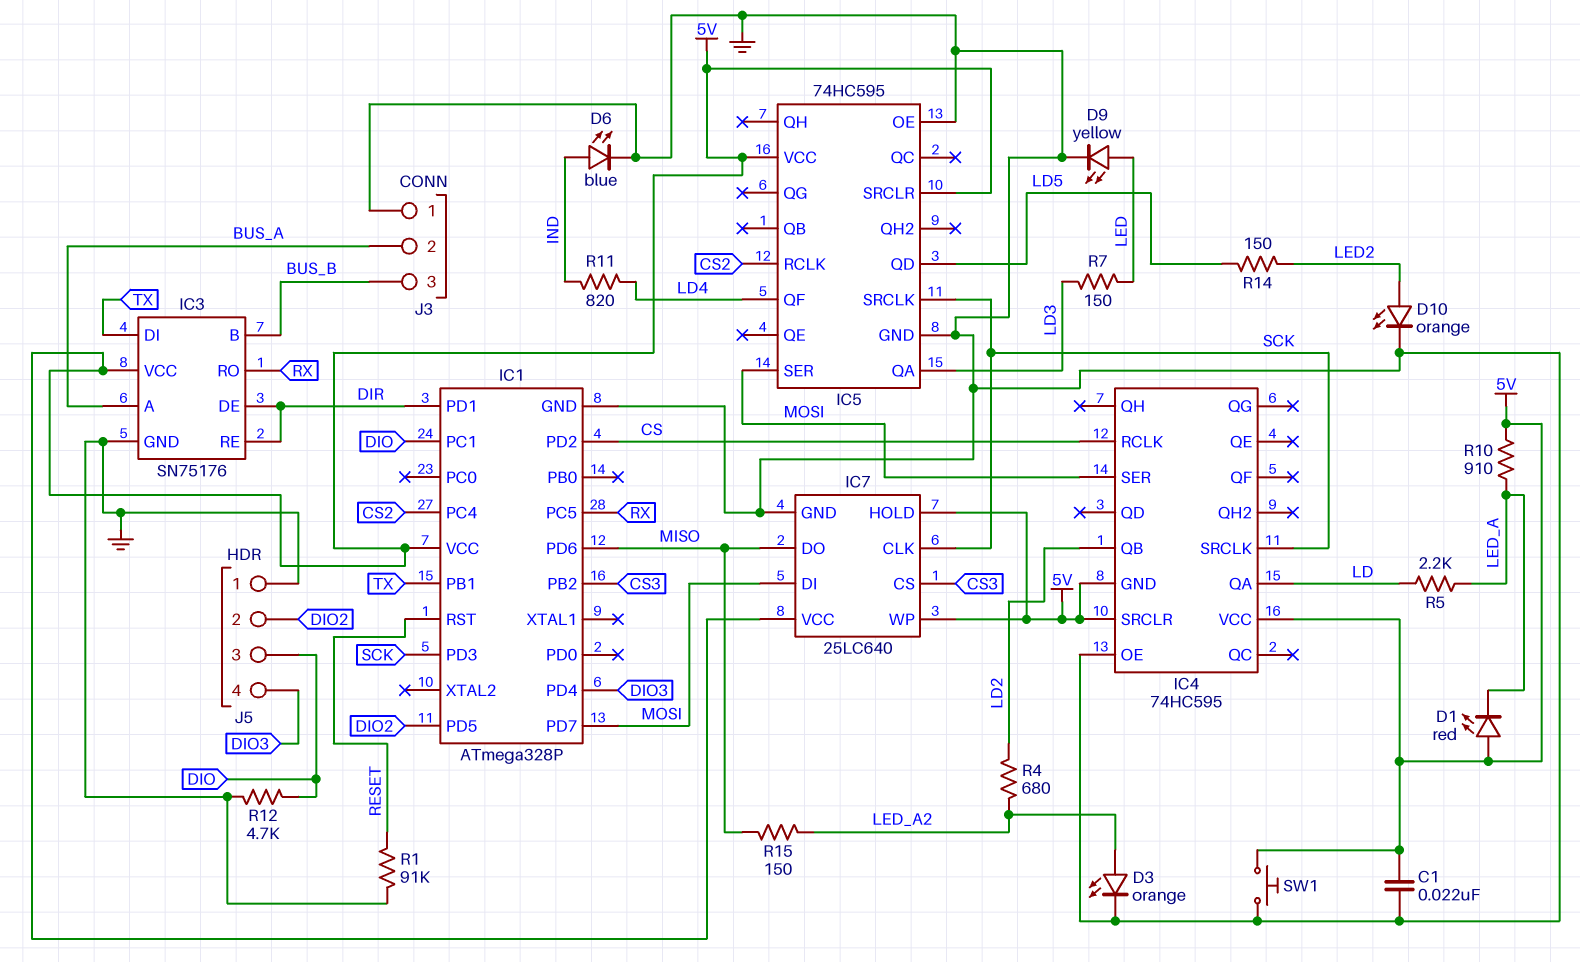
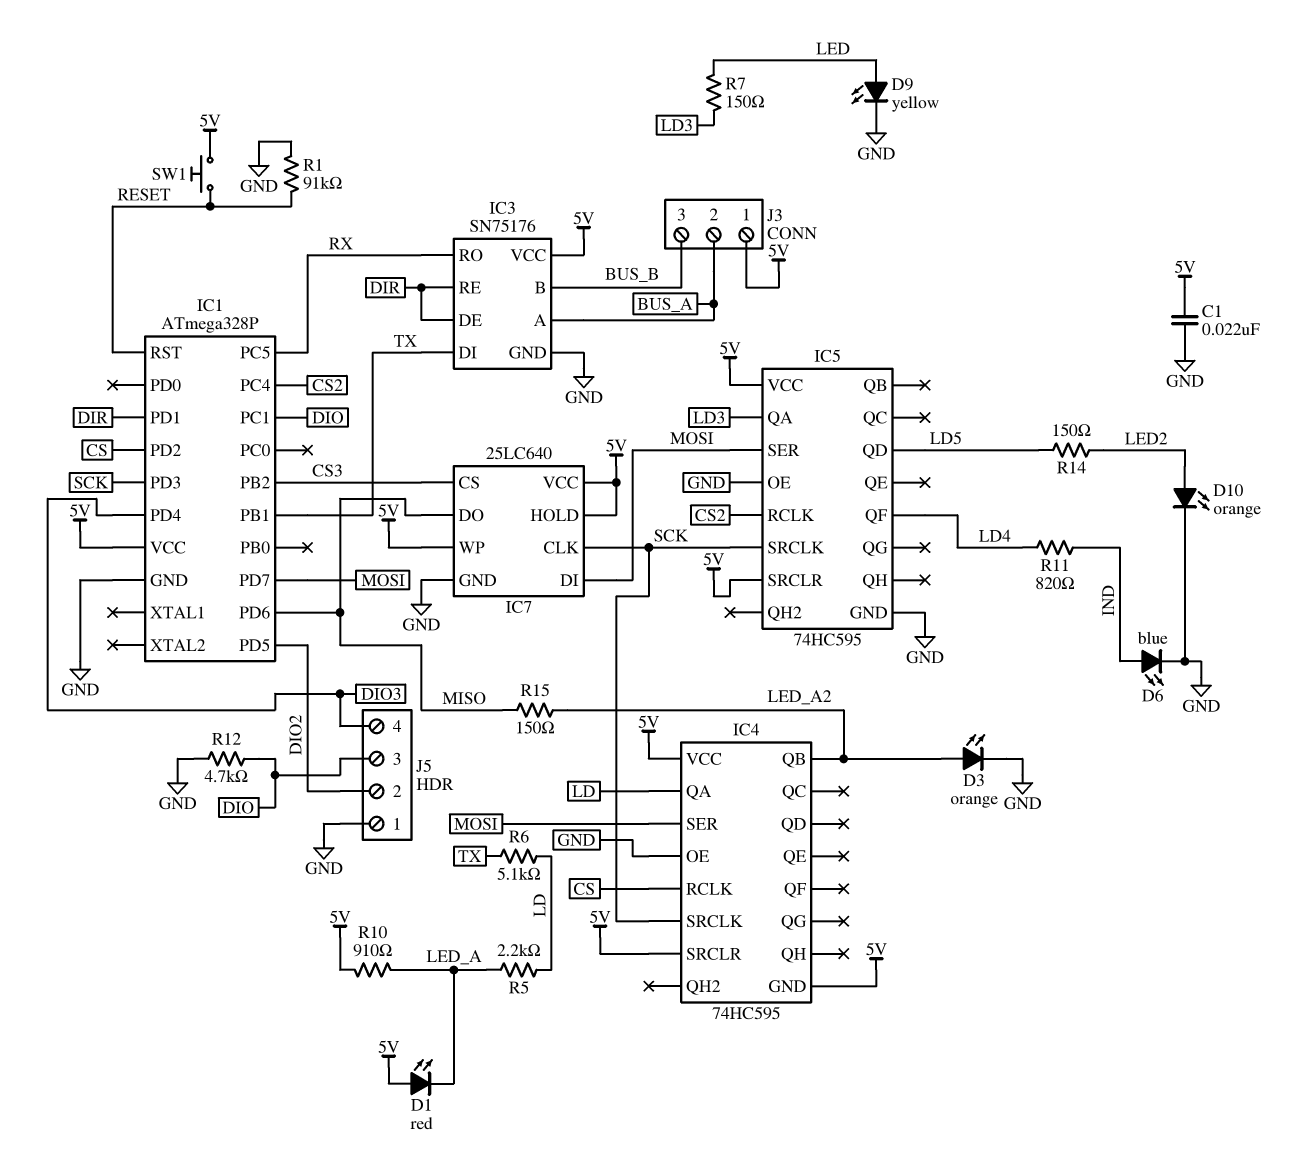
IC4 pin QB: LD2 -> LED_A2
J3 pin 1: GND -> 5V
R4: 680 (LD2, LED_A2) -> none
R6: none -> 5.1k (LD, TX)
SW1: button (5V, GND) -> button (5V, RESET)

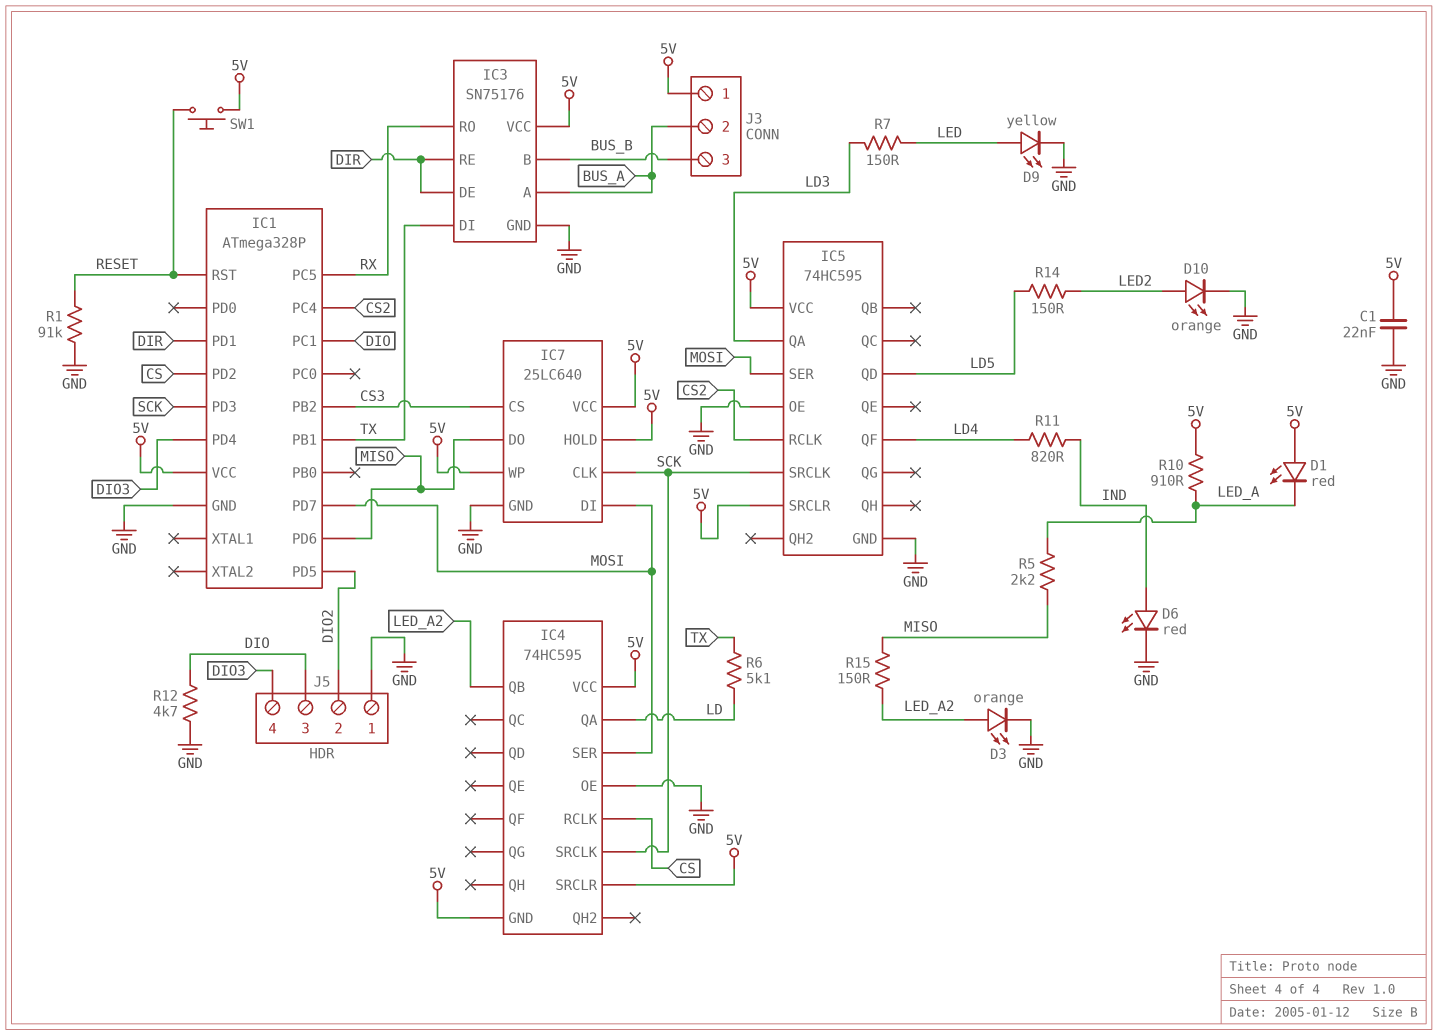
D6: LED blue (A IND, K GND) -> LED red (A IND, K GND)
R5: 2.2k (LD, LED_A) -> 2.2k (LED_A, MISO)

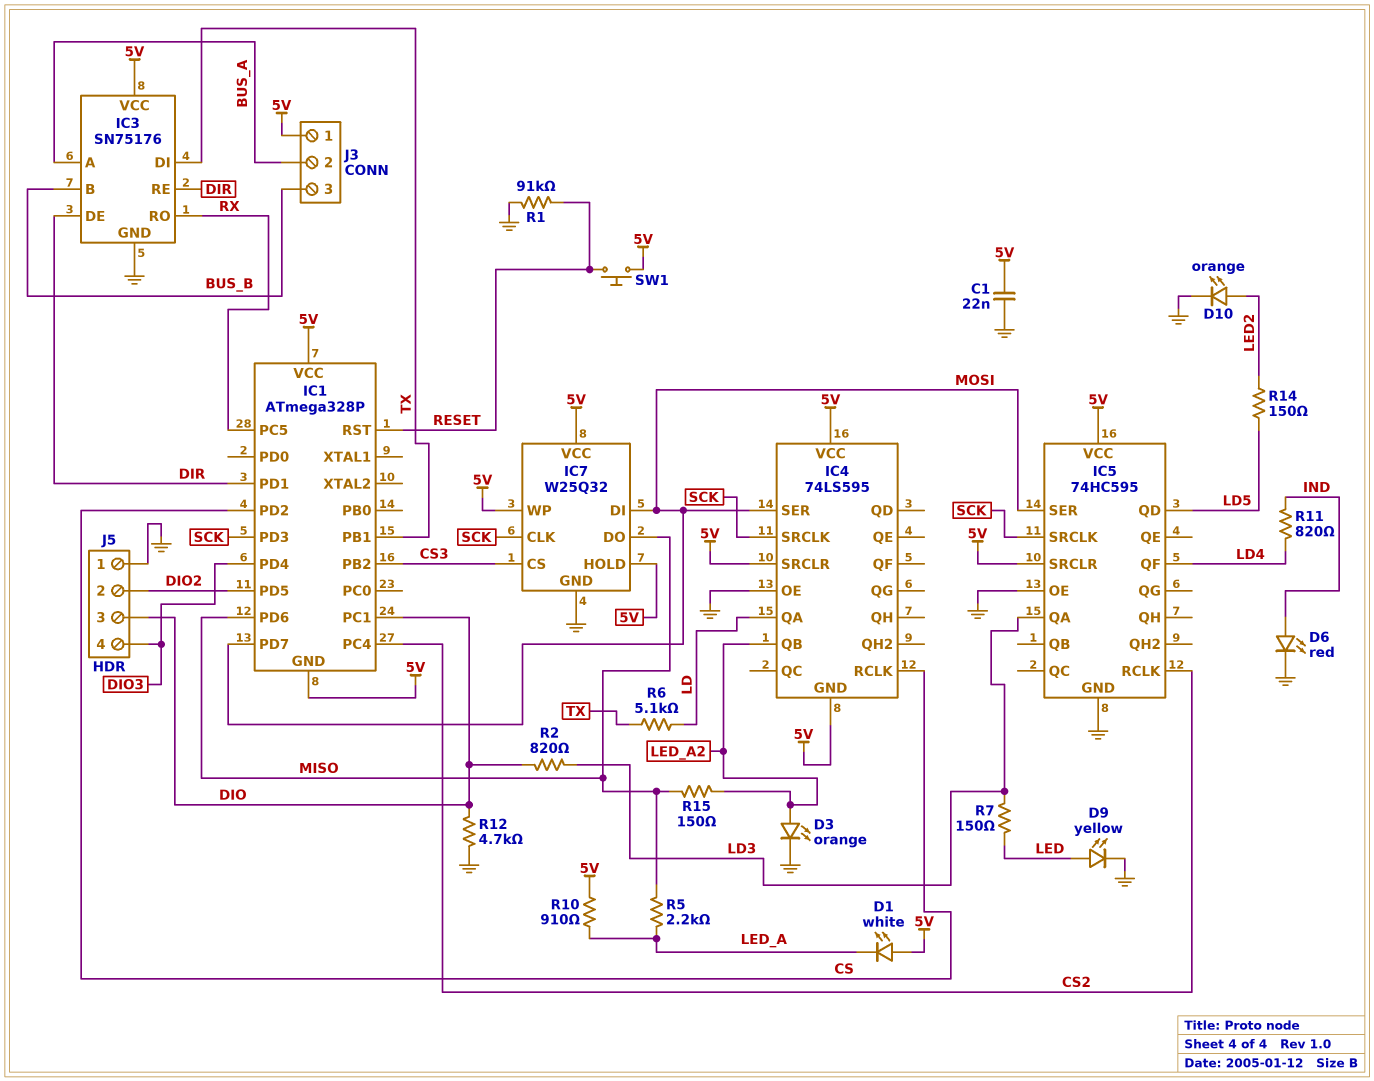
D1: LED red (A 5V, K LED_A) -> LED white (A 5V, K LED_A)
IC1 pin GND: GND -> 5V
IC4: 74HC595 -> 74LS595
IC7: 25LC640 -> W25Q32
R2: none -> 820 (DIO, LD3)

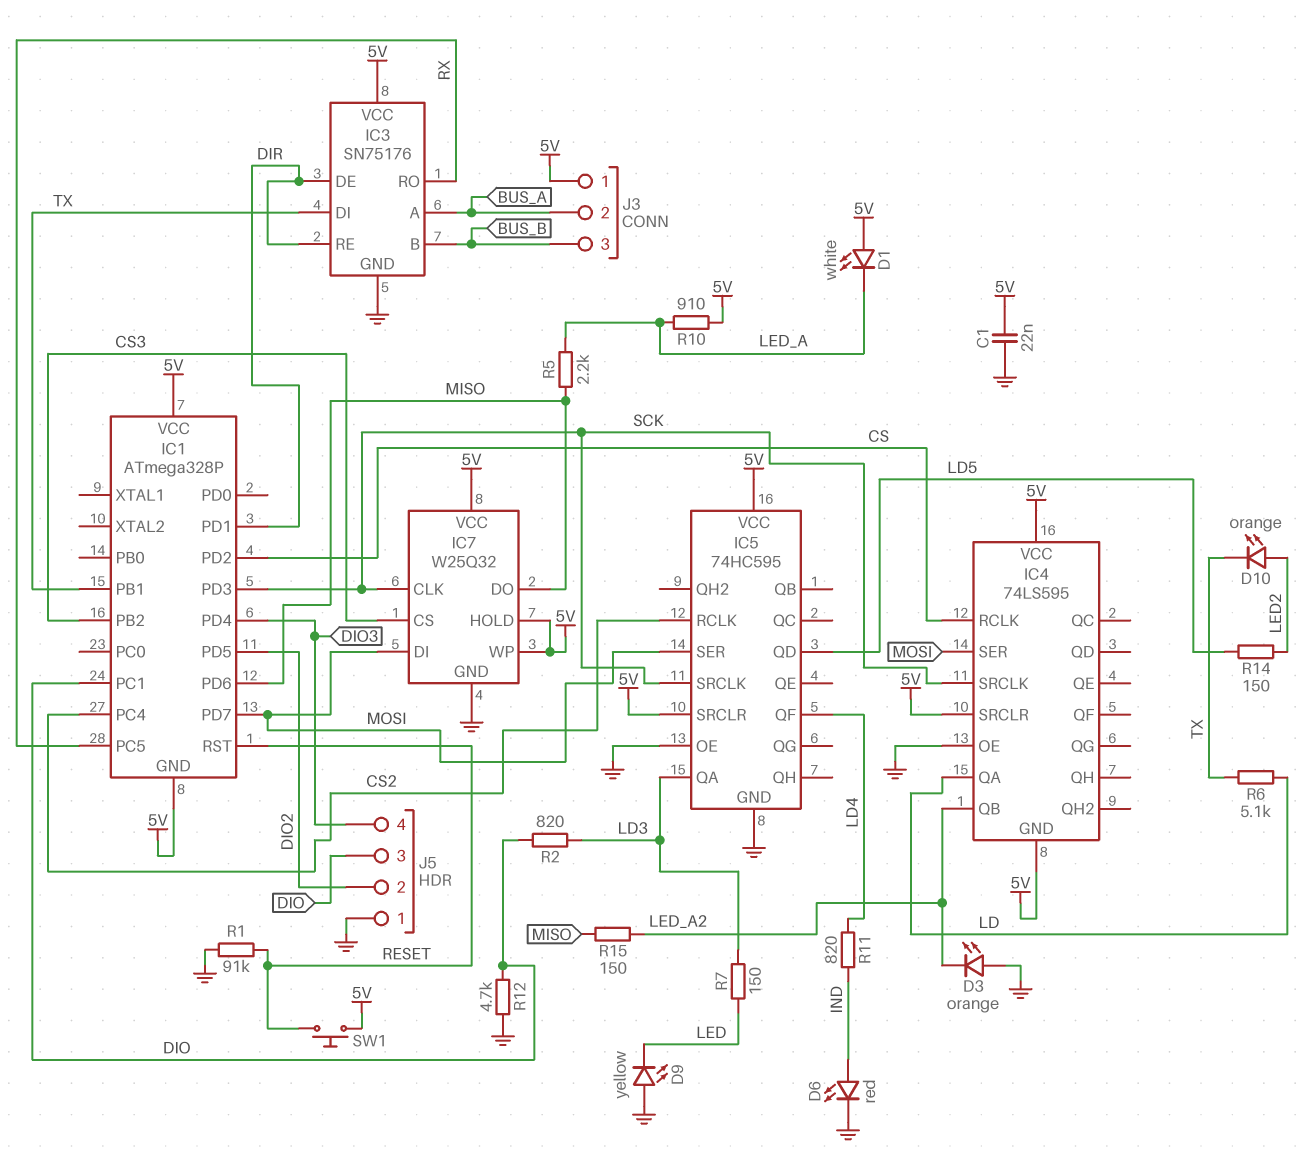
D3: LED orange (A LED_A2, K GND) -> LED orange (A GND, K LED_A2)
D9: LED yellow (A LED, K GND) -> LED yellow (A GND, K LED)
D10: LED orange (A LED2, K GND) -> LED orange (A LED2, K TX)

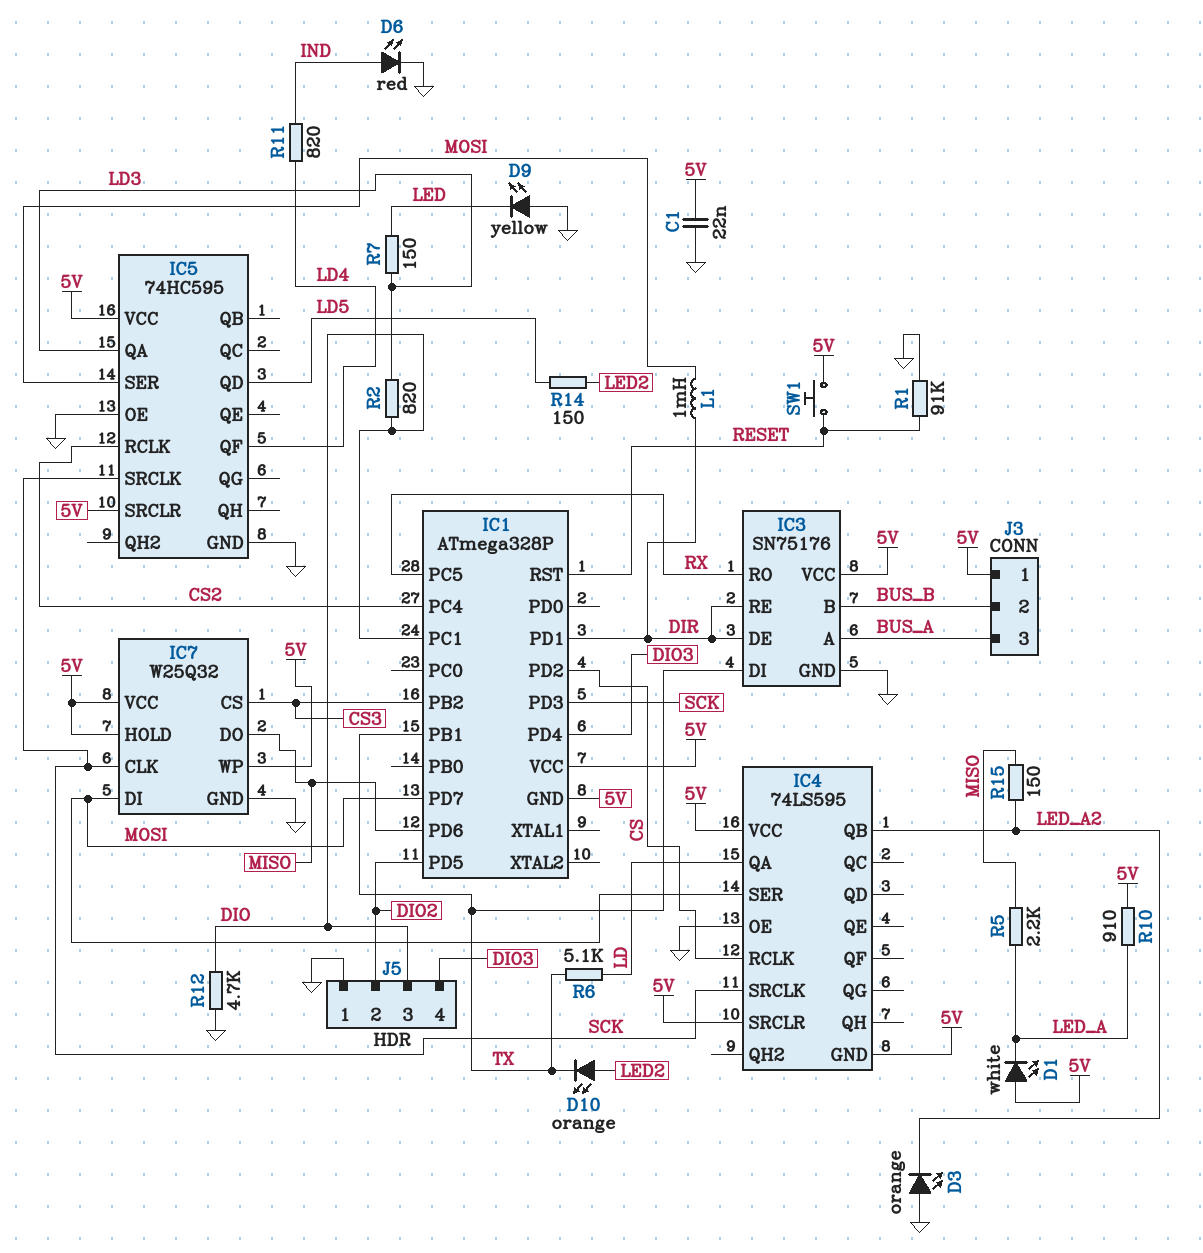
J3 pin 2: BUS_A -> BUS_B
J3 pin 3: BUS_B -> BUS_A
L1: none -> 1mH (DIR, MOSI)

